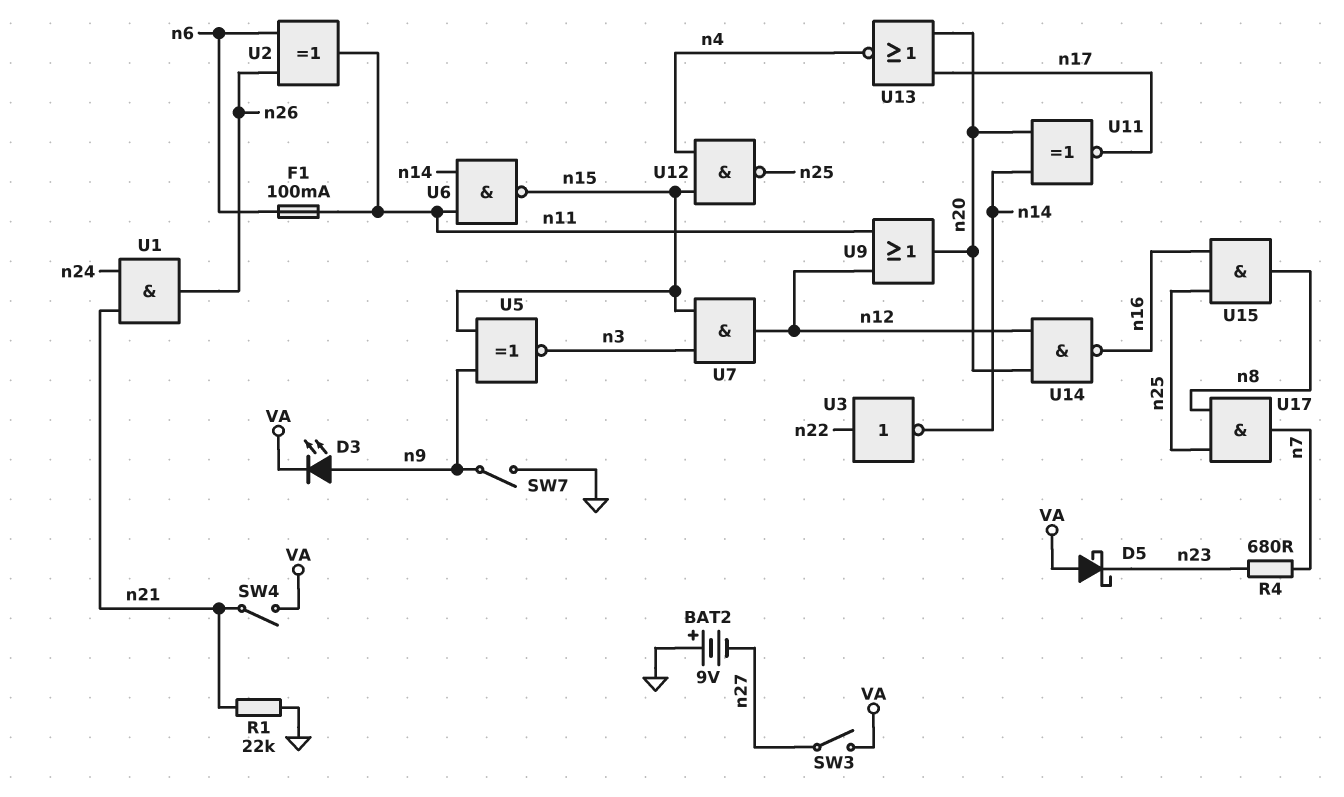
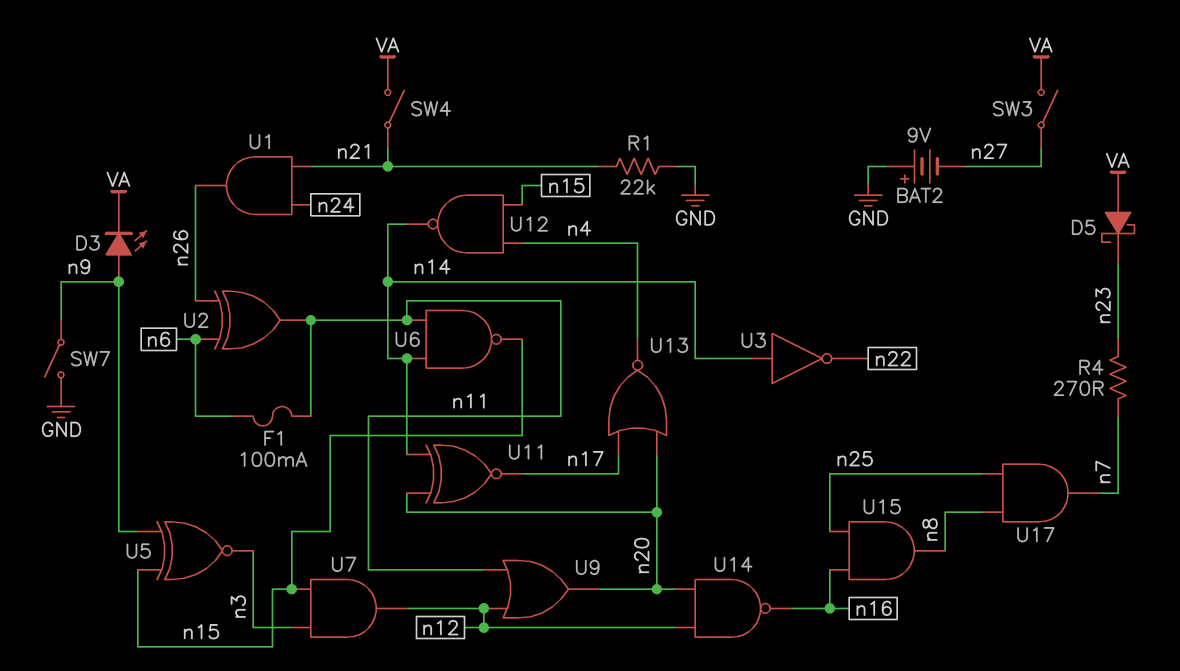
R4: 680 (n7, n23) -> 270 (n7, n23)
U3: NOT (in n22, out n14) -> NOT (in n14, out n22)
U12: NAND (in n4, in n15, out n25) -> NAND (in n4, in n15, out n14)

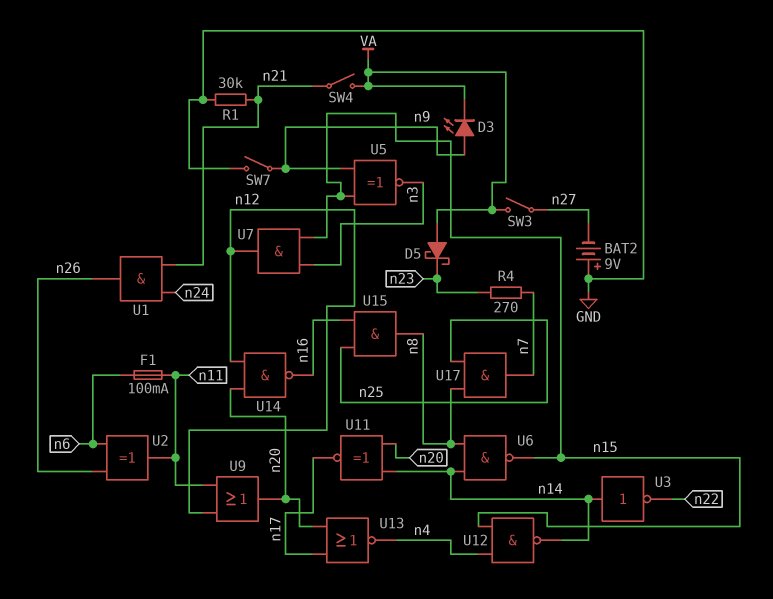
R1: 22k (GND, n21) -> 30k (GND, n21)
U6: NAND (in n11, in n14, out n15) -> NAND (in n8, in n14, out n15)

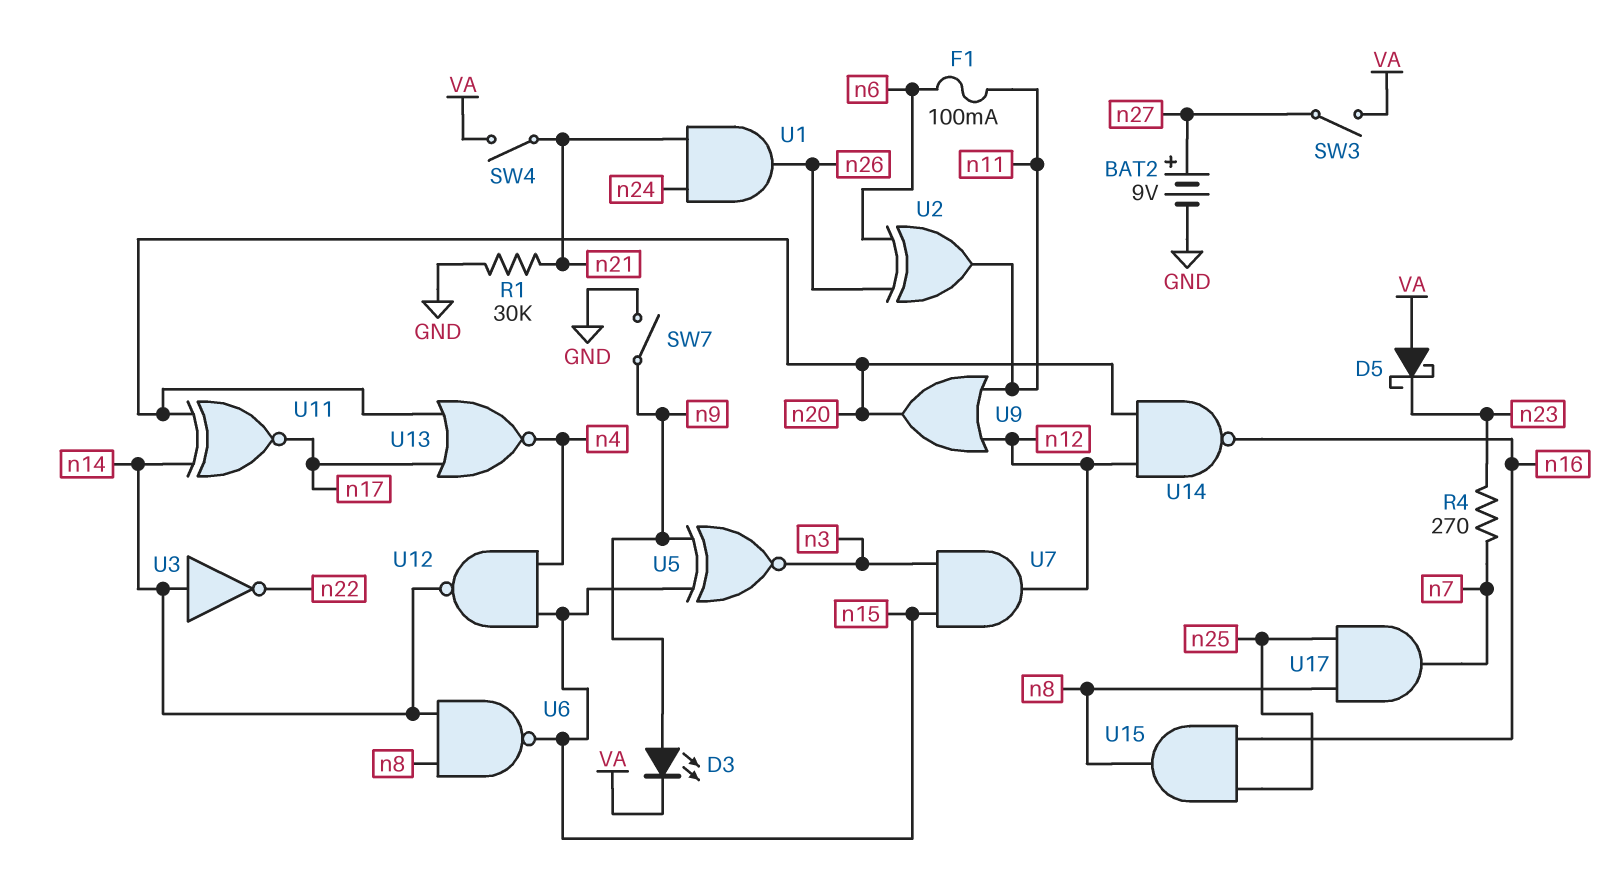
BAT2: 9V (plus GND, minus n27) -> 9V (plus n27, minus GND)

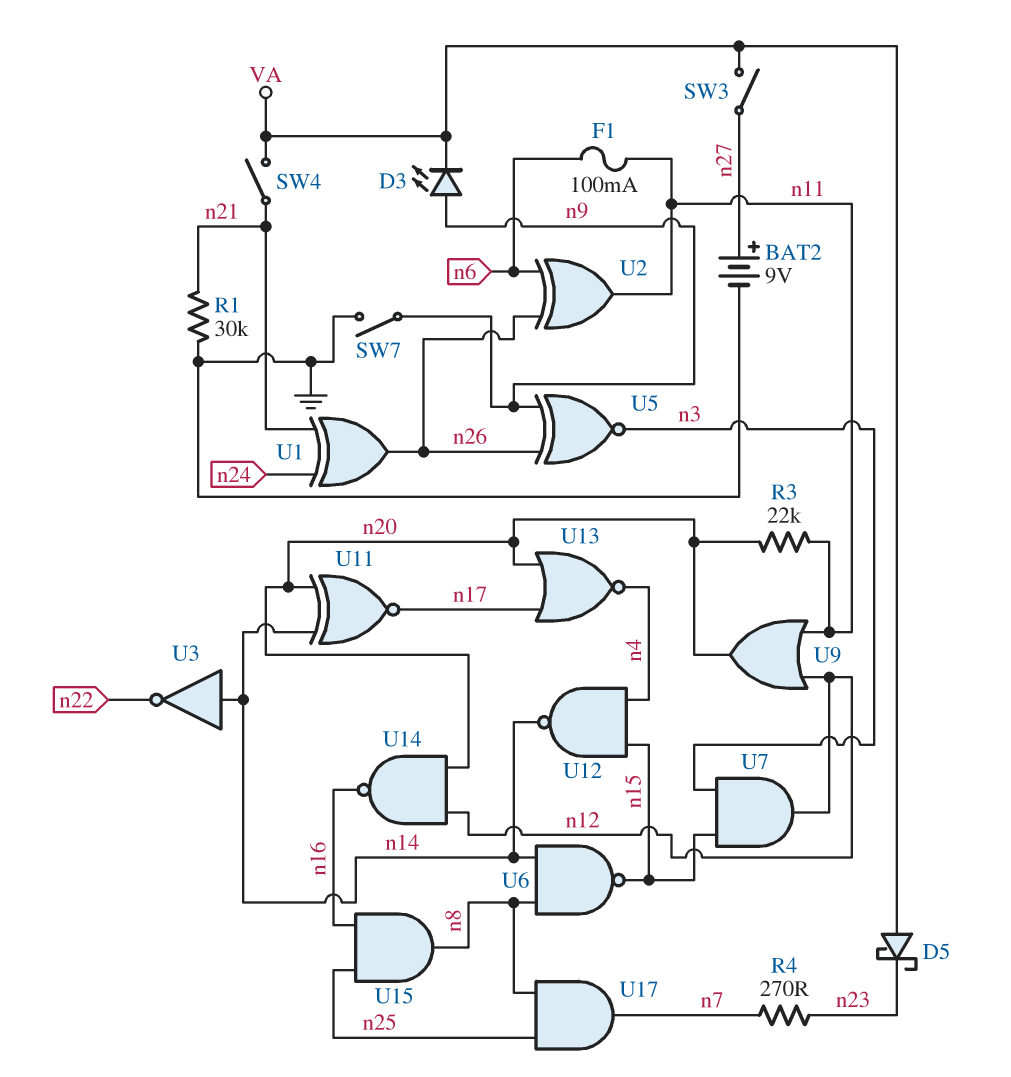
R3: none -> 22k (n11, n20)
U1: AND (in n21, in n24, out n26) -> XOR (in n21, in n24, out n26)
U5: XNOR (in n9, in n15, out n3) -> XNOR (in n9, in n26, out n3)

